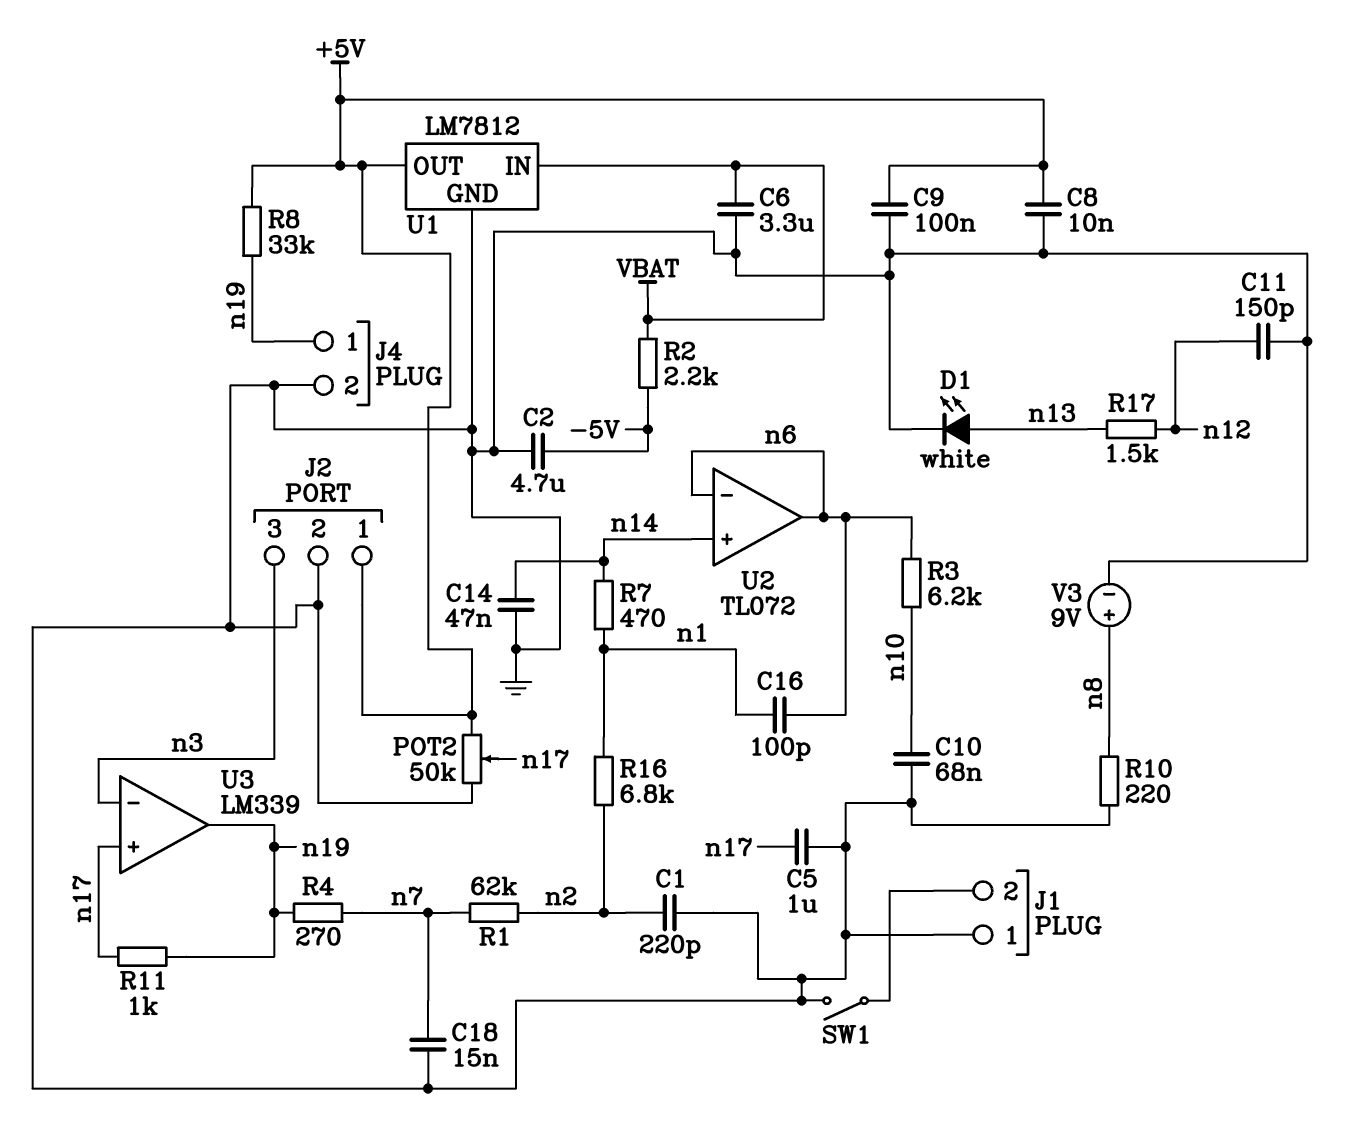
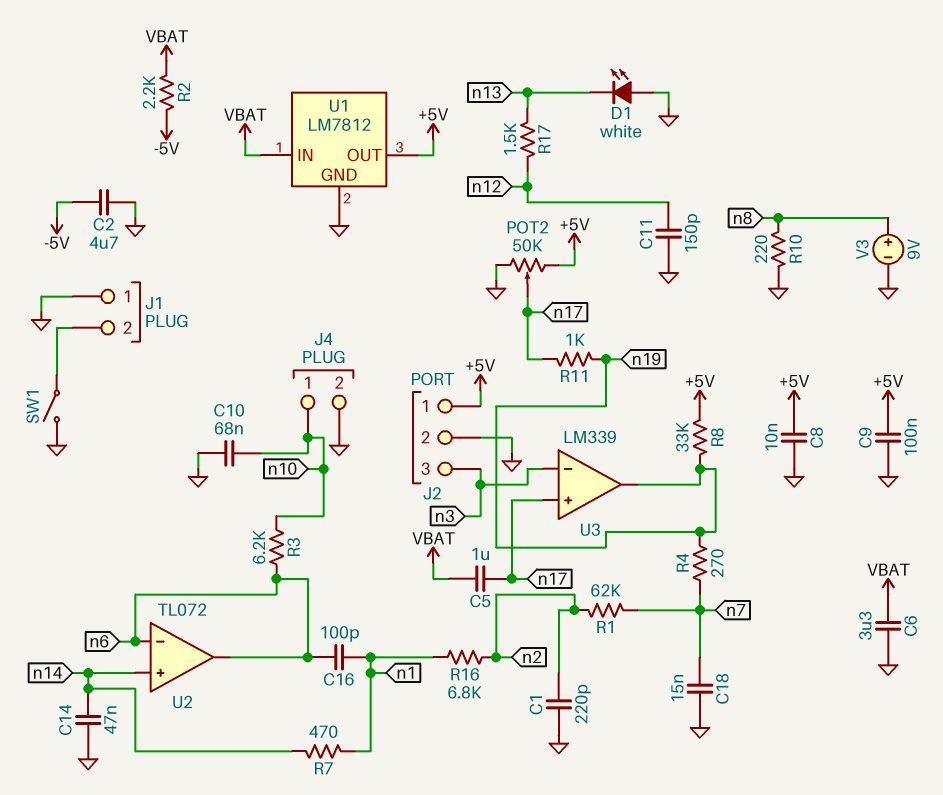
C5: 1uF (GND, n17) -> 1uF (VBAT, n17)
D1: LED white (A n13, K GND) -> LED white (A GND, K n13)
J4 pin 1: n19 -> n10

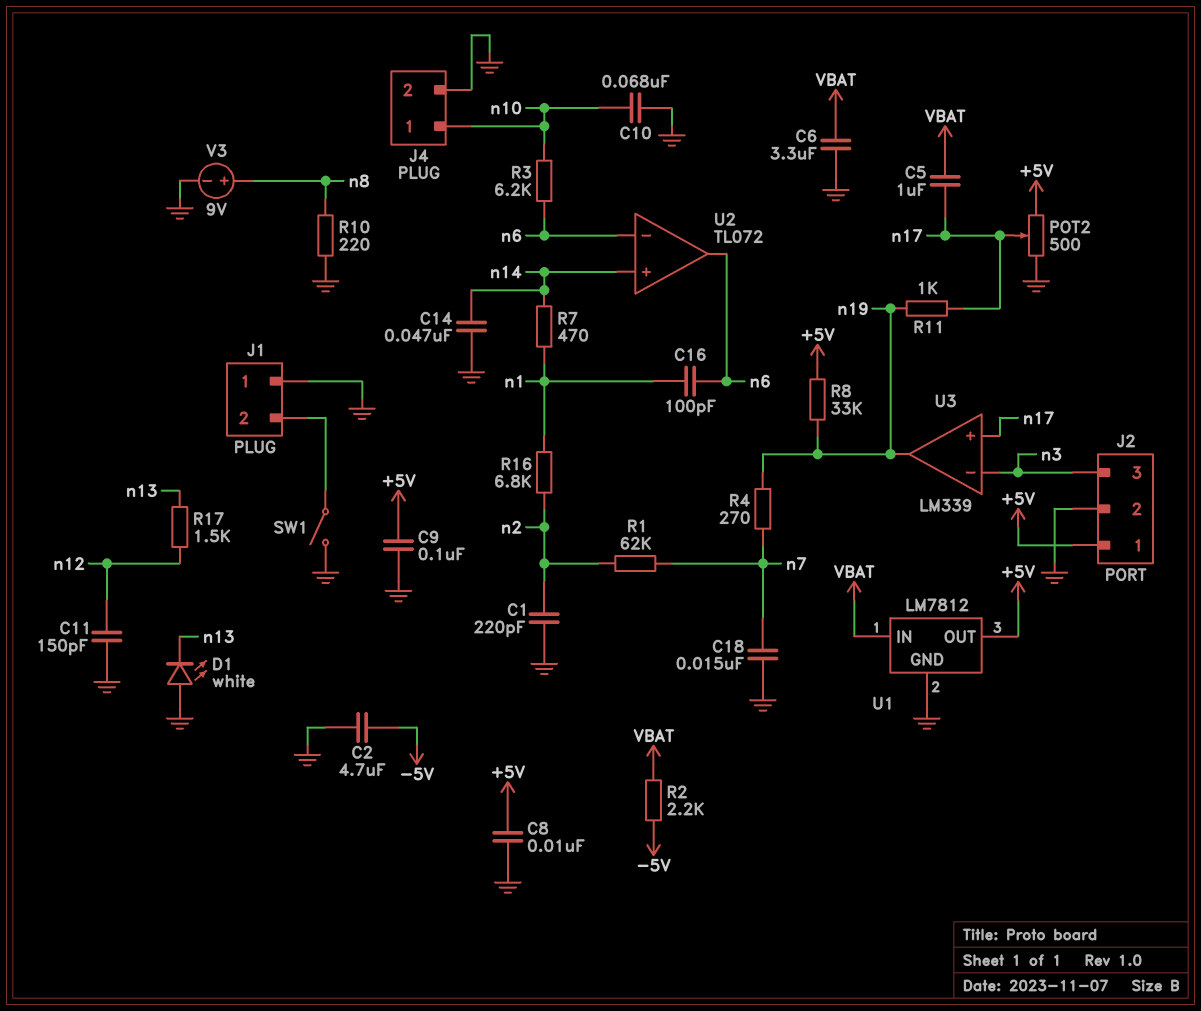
POT2: 50k (+5V, GND, wiper n17) -> 500 (+5V, GND, wiper n17)

